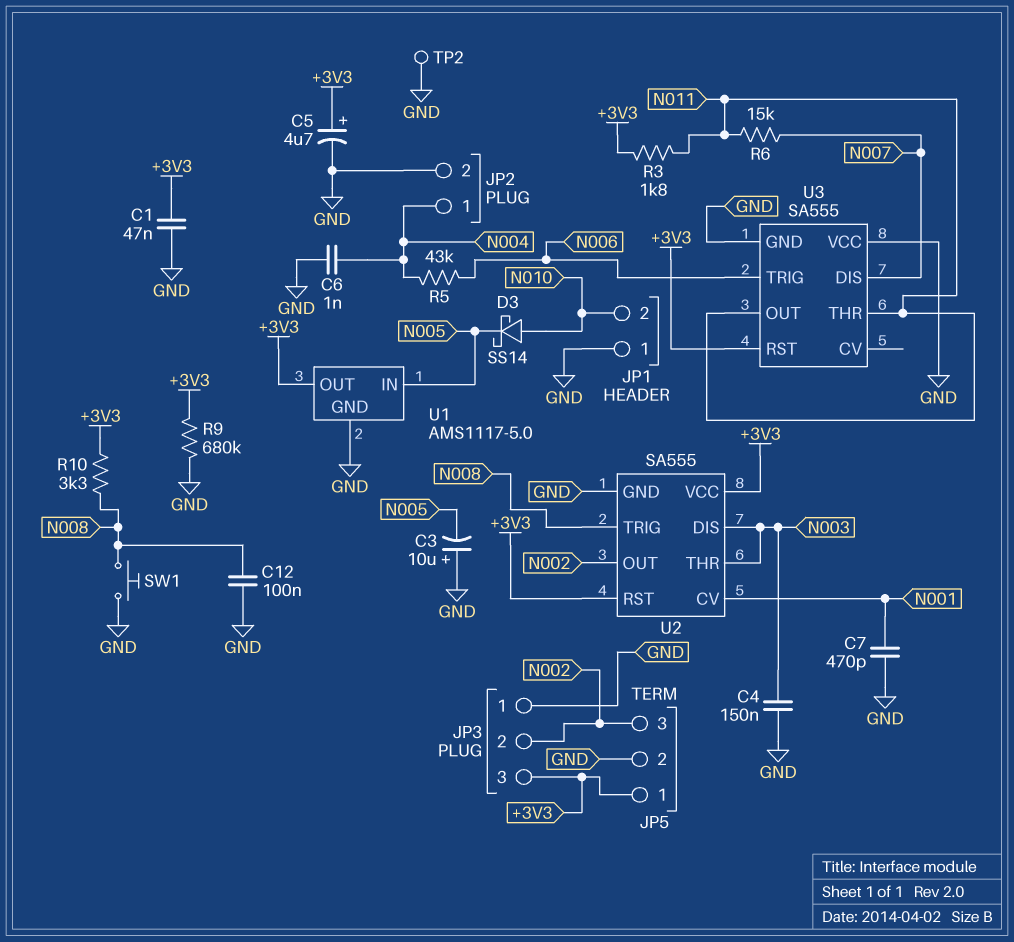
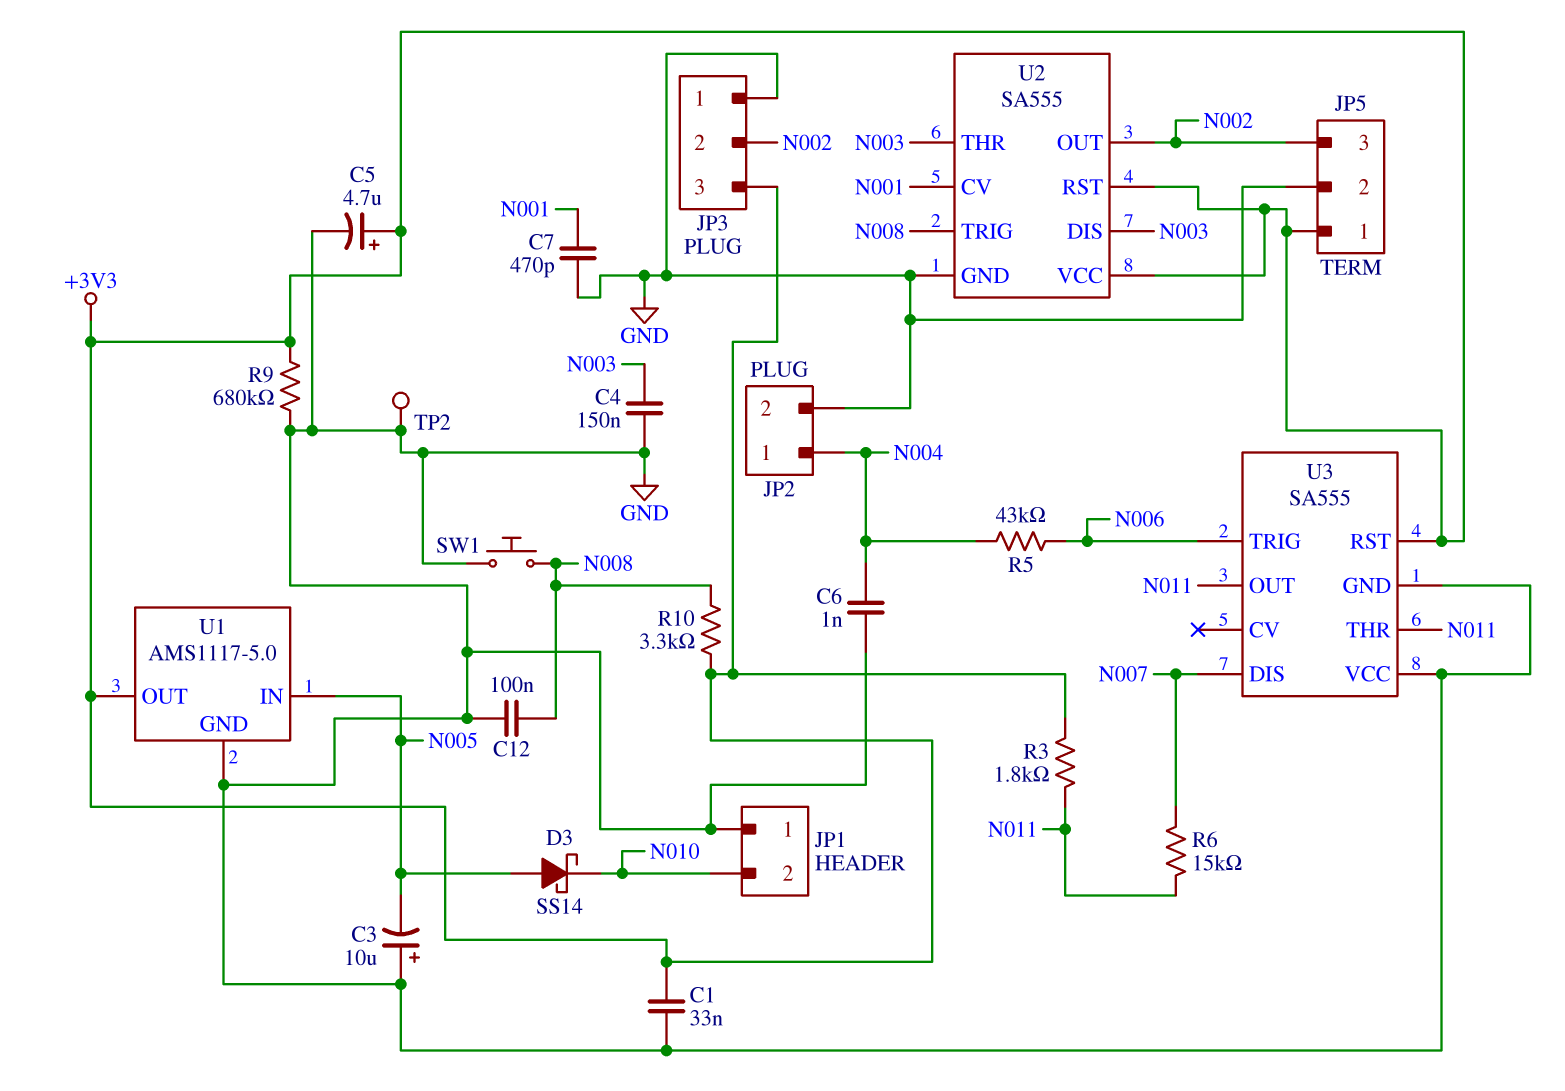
C1: 47nF (+3V3, GND) -> 33nF (+3V3, GND)
D3: schottky SS14 (A N010, K N005) -> schottky SS14 (A N005, K N010)

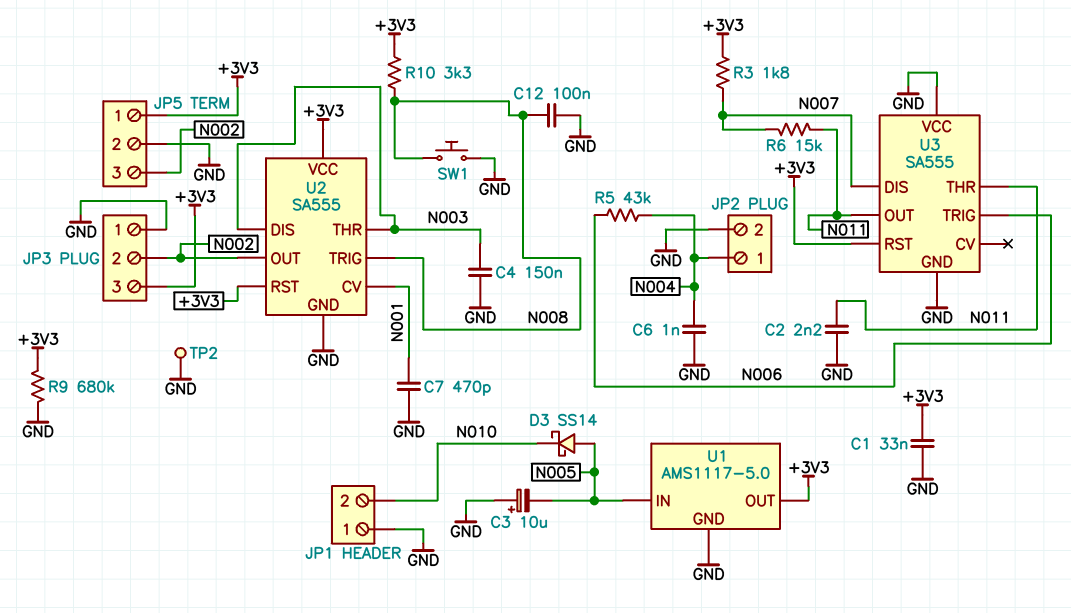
C2: none -> 2.2nF (GND, N011)
C5: 4.7uF (plus +3V3, minus GND) -> none
R3: 1.8k (+3V3, N011) -> 1.8k (+3V3, N007)

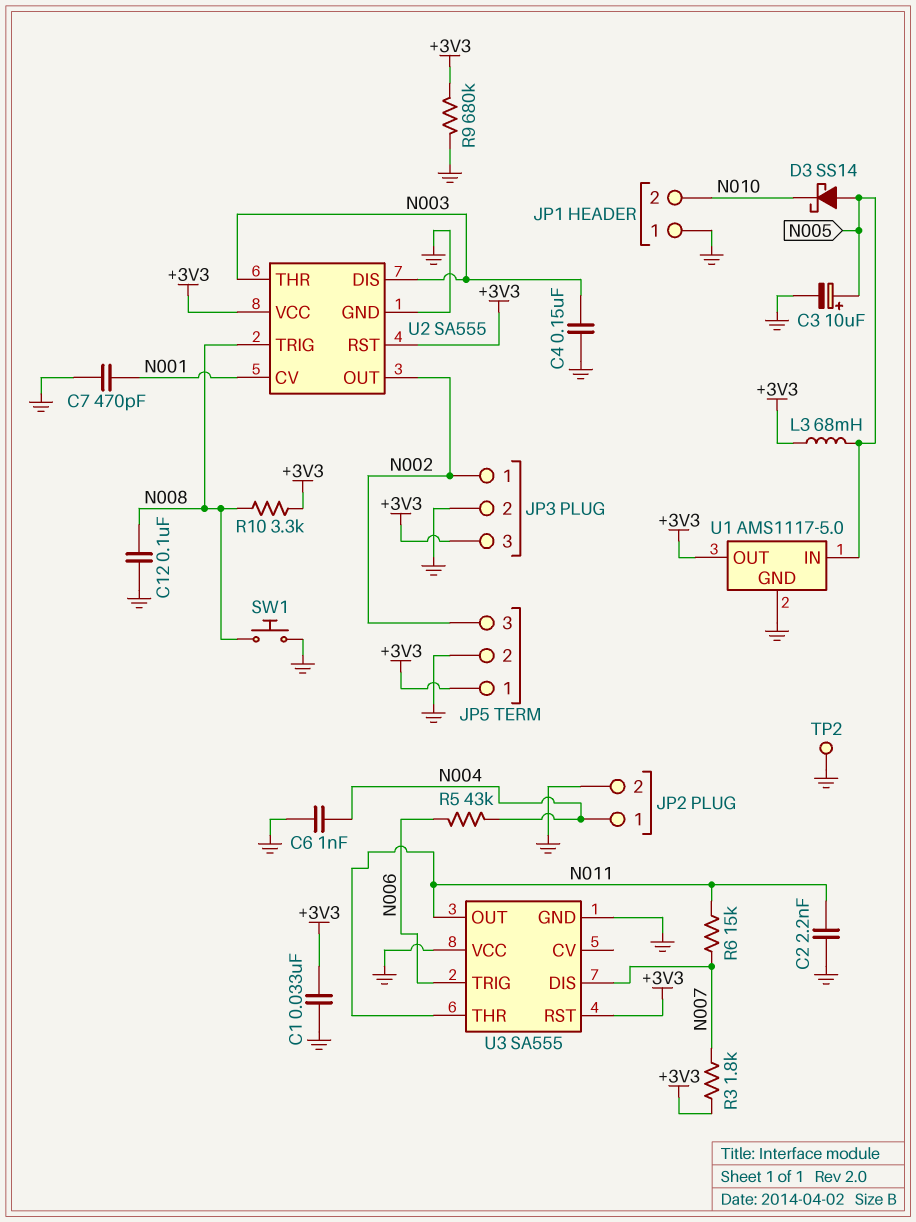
C3: 10uF (plus GND, minus N005) -> 10uF (plus N005, minus GND)
JP3 pin 1: GND -> N002
JP3 pin 2: N002 -> GND
L3: none -> 68mH (+3V3, N005)

